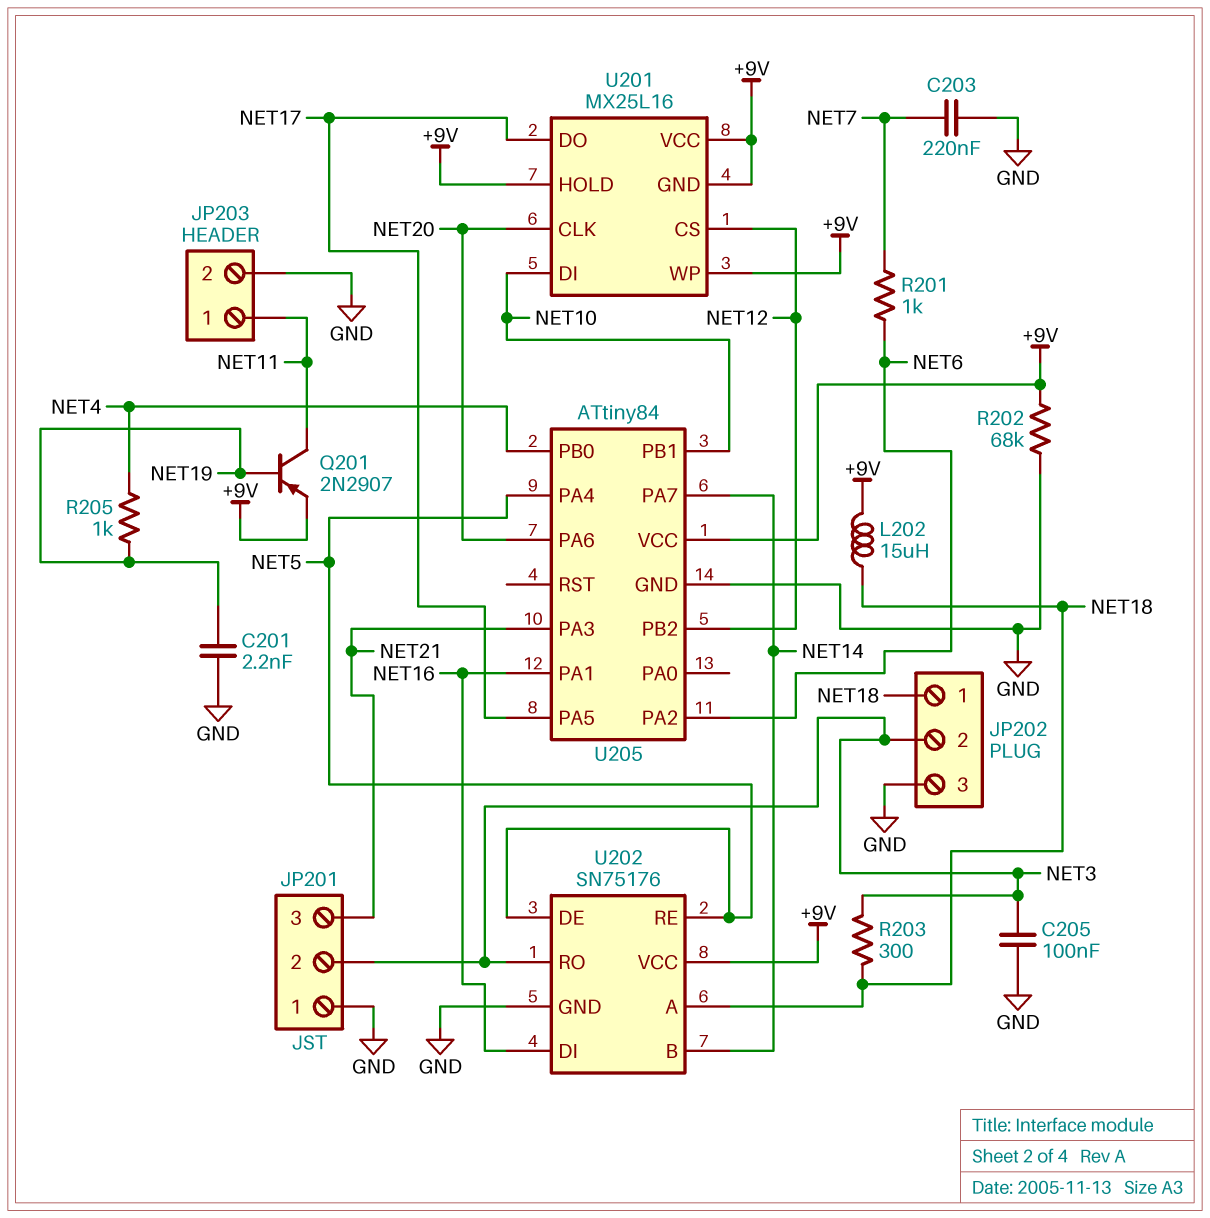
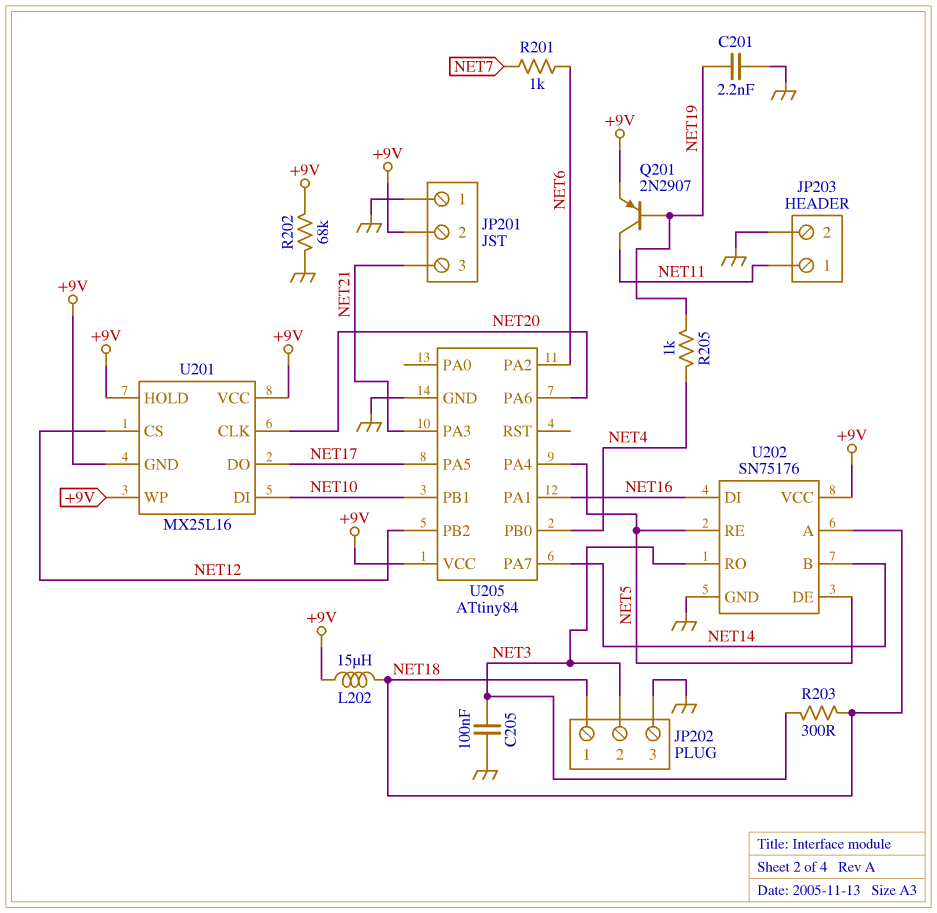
C203: 220nF (GND, NET7) -> none
JP201 pin 2: NET3 -> +9V

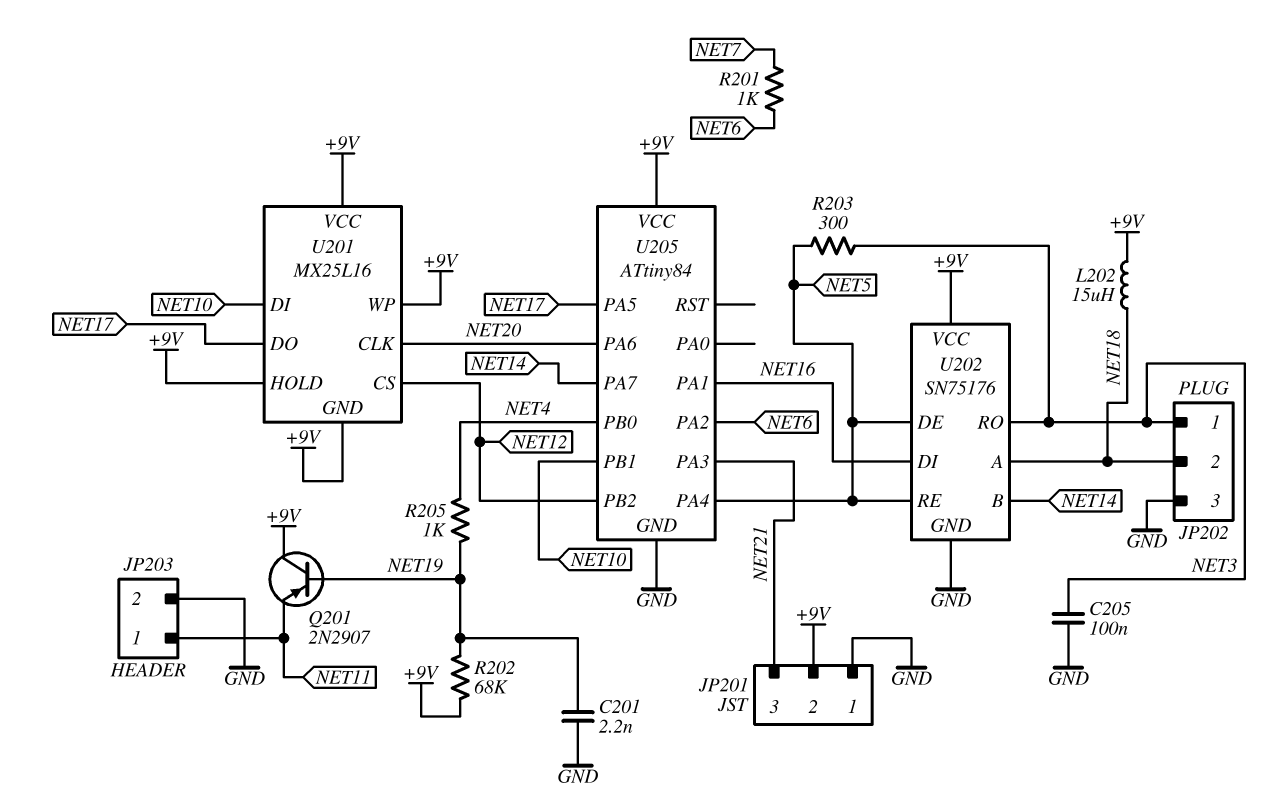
JP202 pin 1: NET18 -> NET3
JP202 pin 2: NET3 -> NET18
Q201: PNP 2N2907 (B NET19, C NET11, E +9V) -> PNP 2N2907 (B NET19, C +9V, E NET11)
R202: 68k (+9V, GND) -> 68k (+9V, NET19)
R203: 300 (NET3, NET18) -> 300 (NET3, NET5)

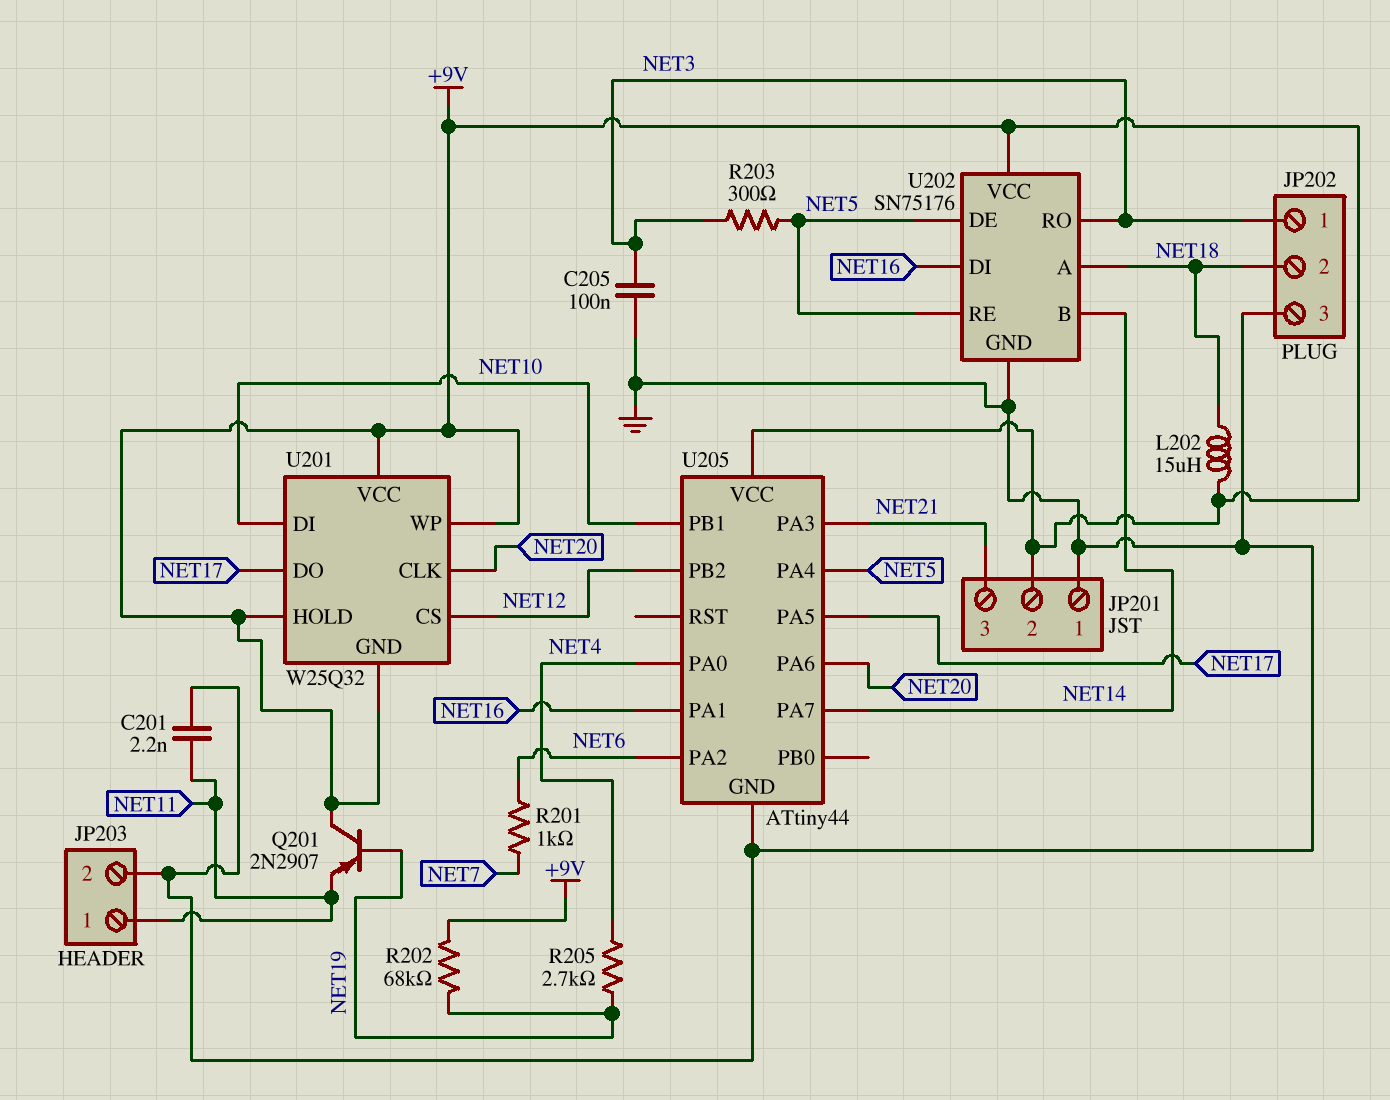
C201: 2.2nF (GND, NET19) -> 2.2nF (GND, NET11)
R205: 1k (NET4, NET19) -> 2.7k (NET4, NET19)
U201: MX25L16 -> W25Q32
U205: ATtiny84 -> ATtiny44
U205 pin PA0: none -> NET4
U205 pin PB0: NET4 -> none

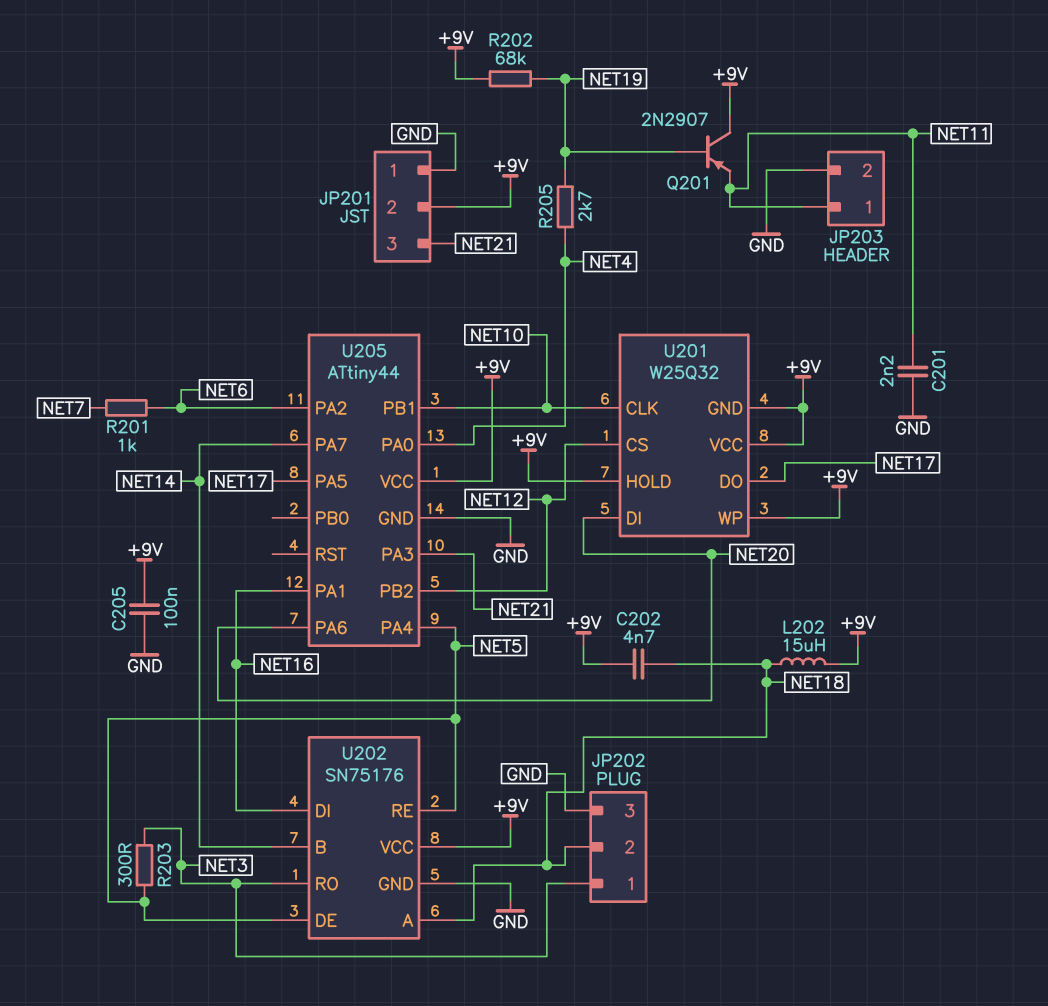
C202: none -> 4.7nF (+9V, NET18)
C205: 100nF (GND, NET3) -> 100nF (+9V, GND)
U201 pin CLK: NET20 -> NET10
U201 pin DI: NET10 -> NET20

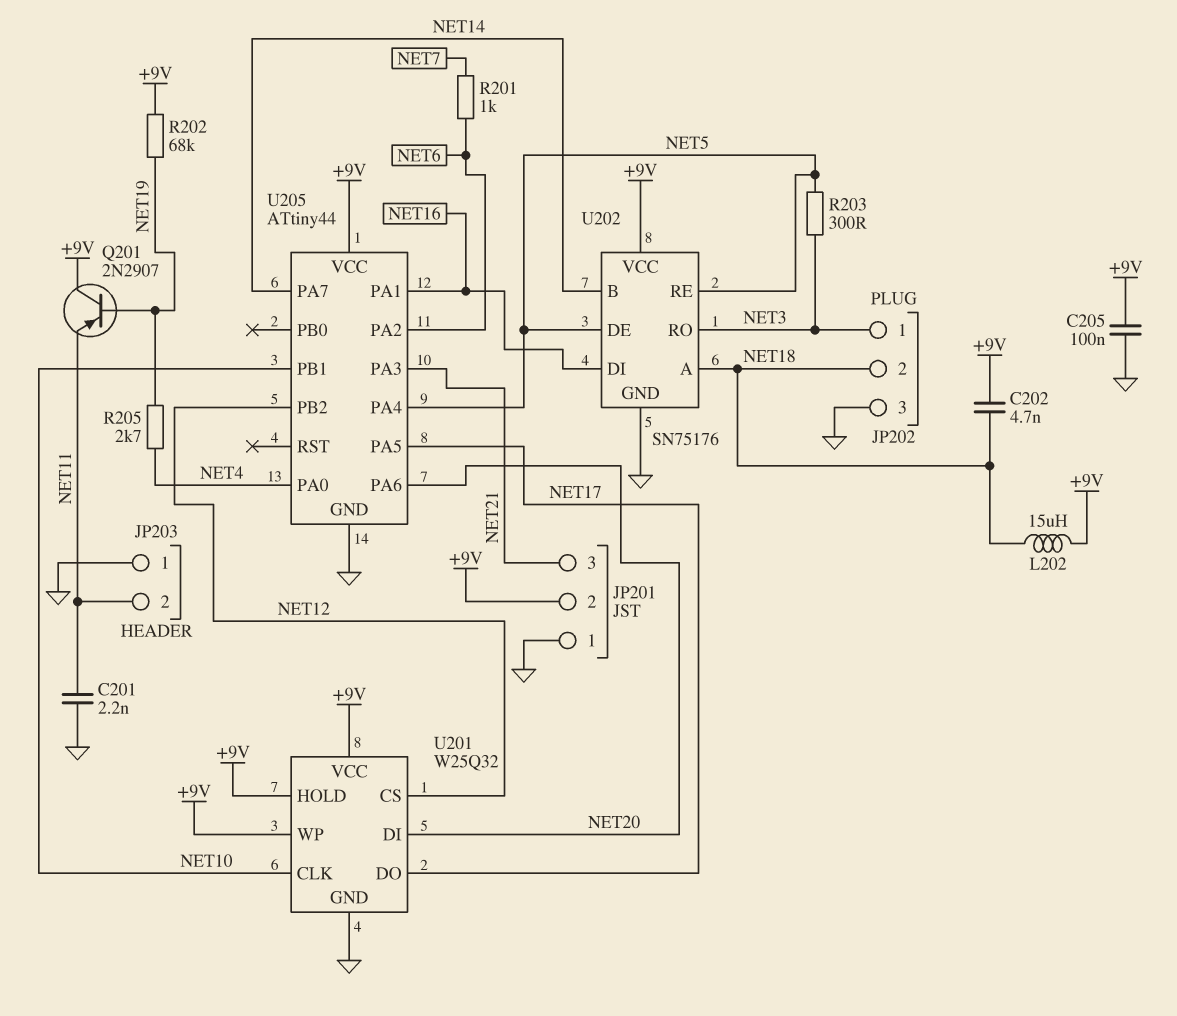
JP203 pin 1: NET11 -> GND
JP203 pin 2: GND -> NET11
U201 pin GND: +9V -> GND

